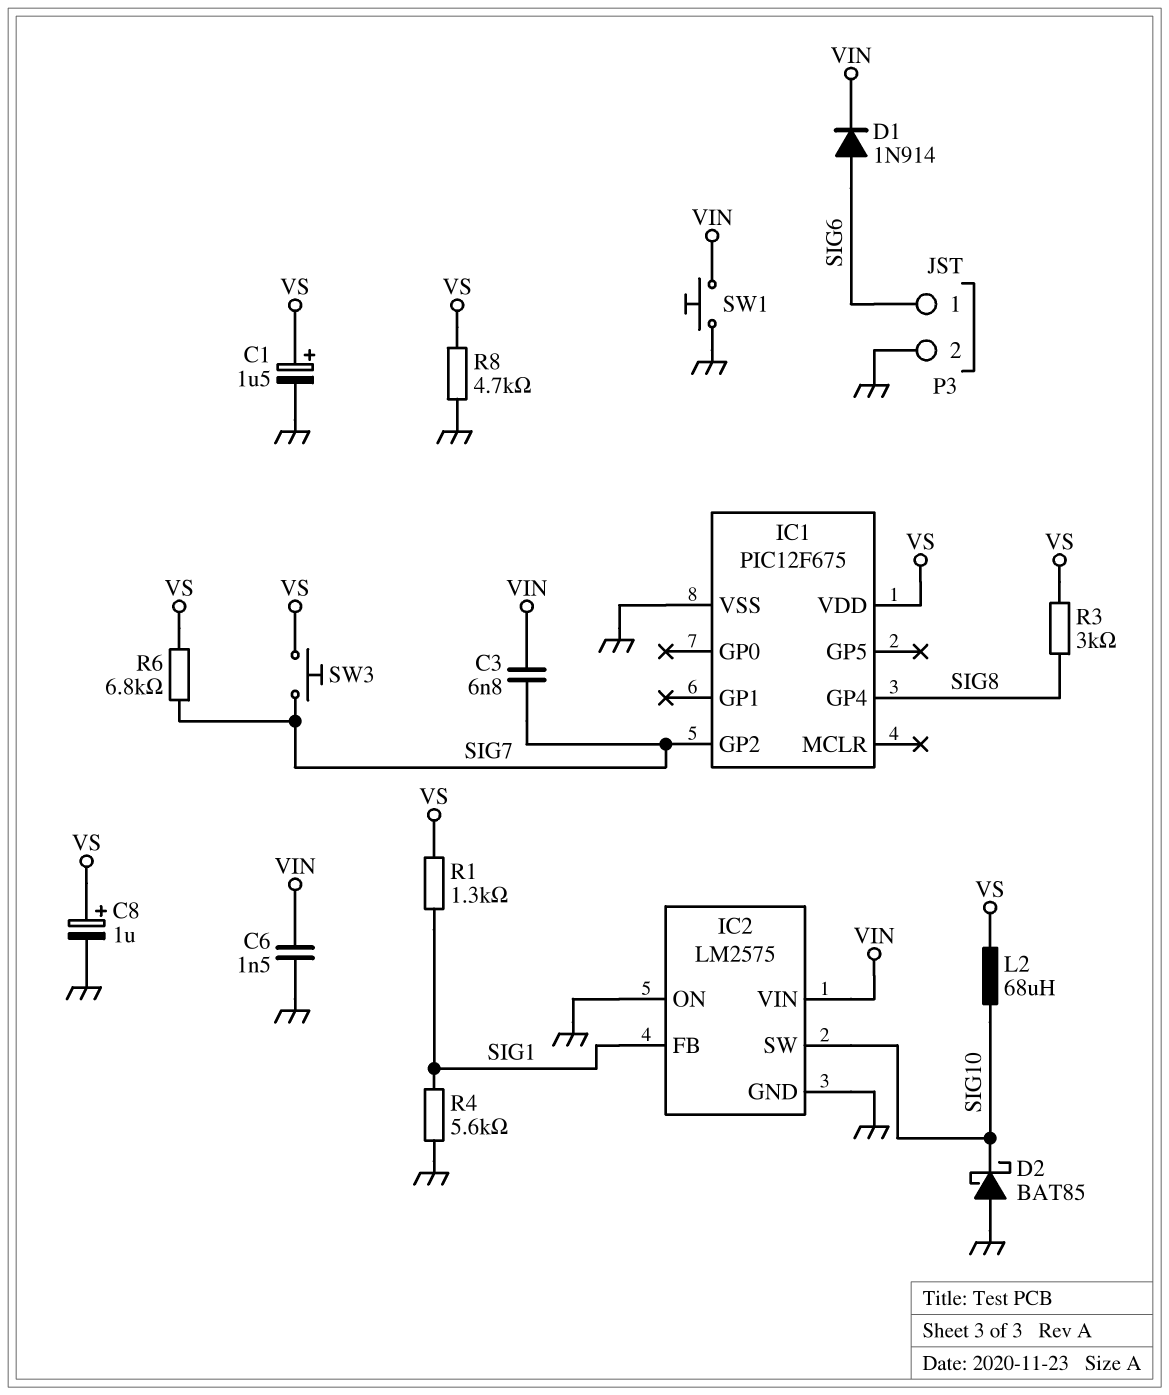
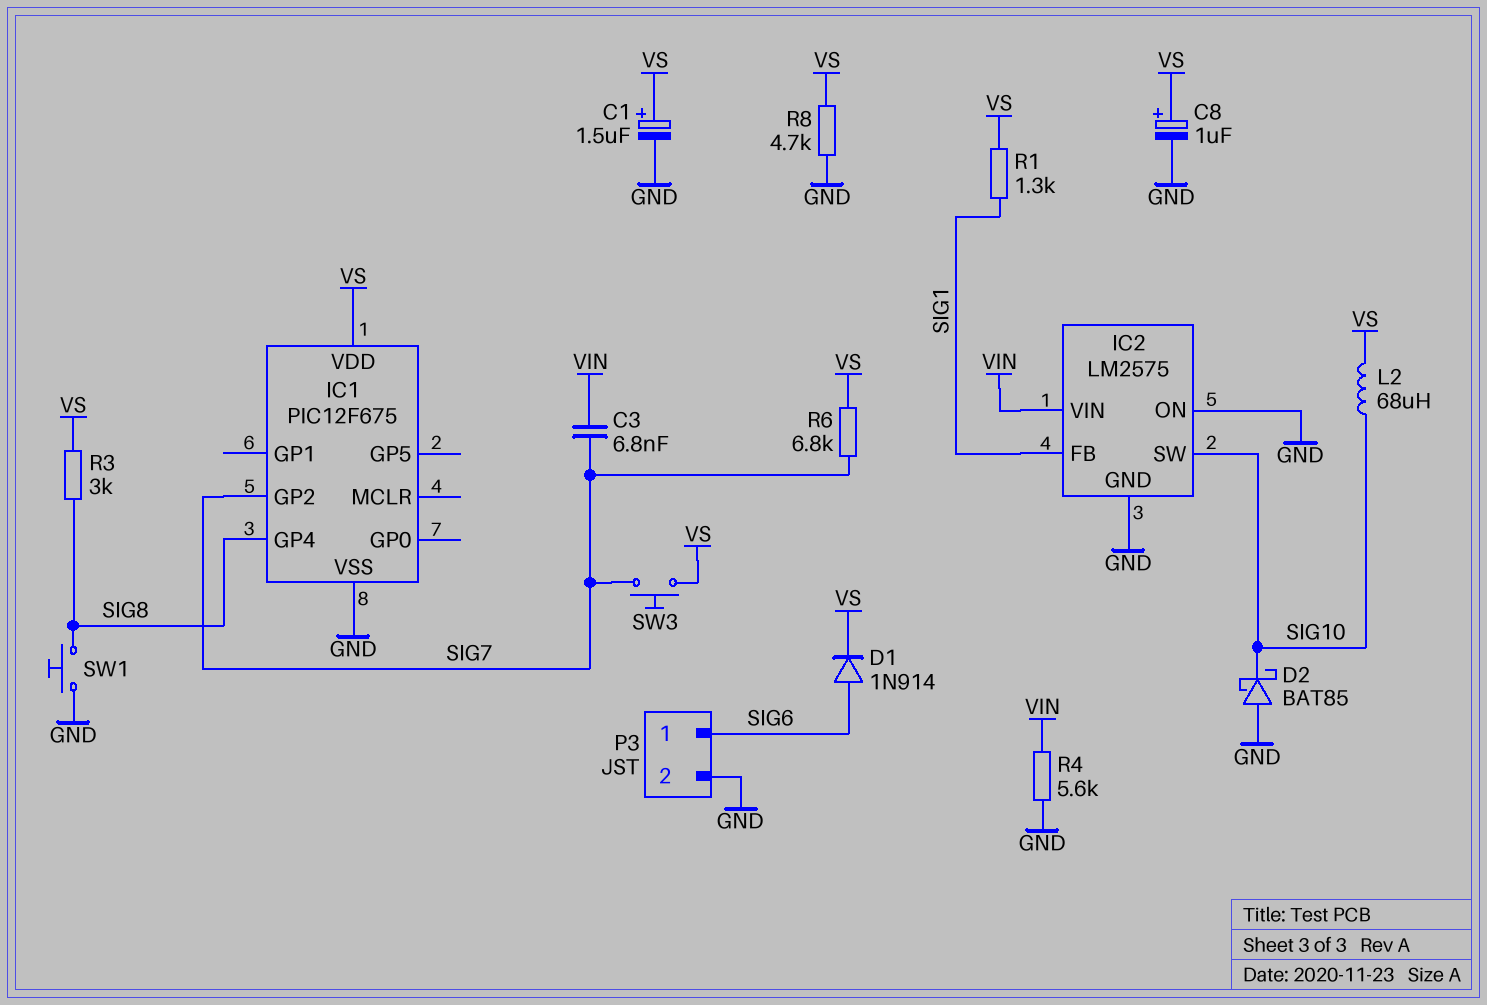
C6: 1.5nF (GND, VIN) -> none
D1: diode 1N914 (A SIG6, K VIN) -> diode 1N914 (A SIG6, K VS)
R4: 5.6k (GND, SIG1) -> 5.6k (GND, VIN)
SW1: button (GND, VIN) -> button (GND, SIG8)

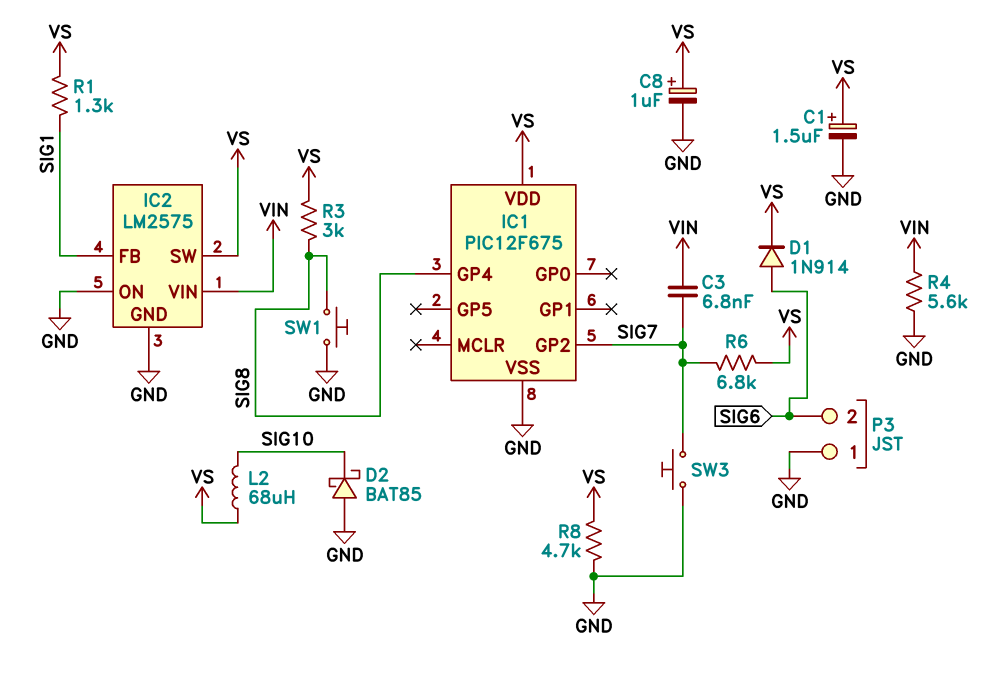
IC2 pin SW: SIG10 -> VS
P3 pin 1: SIG6 -> GND
P3 pin 2: GND -> SIG6
SW3: button (SIG7, VS) -> button (GND, SIG7)

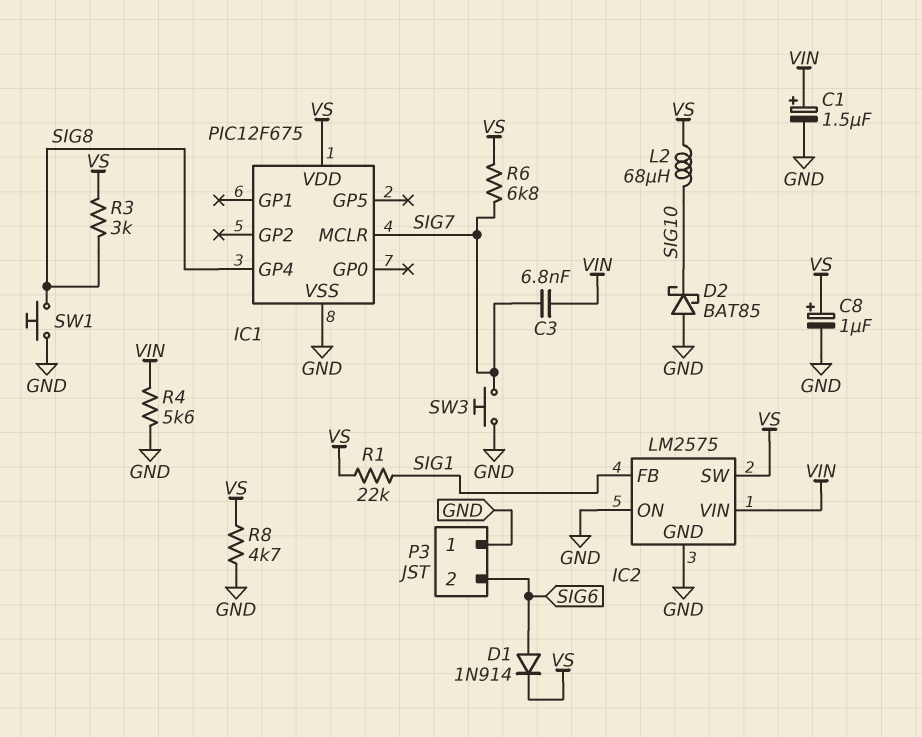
C1: 1.5uF (plus VS, minus GND) -> 1.5uF (plus VIN, minus GND)
IC1 pin GP2: SIG7 -> none
IC1 pin MCLR: none -> SIG7
R1: 1.3k (SIG1, VS) -> 22k (SIG1, VS)

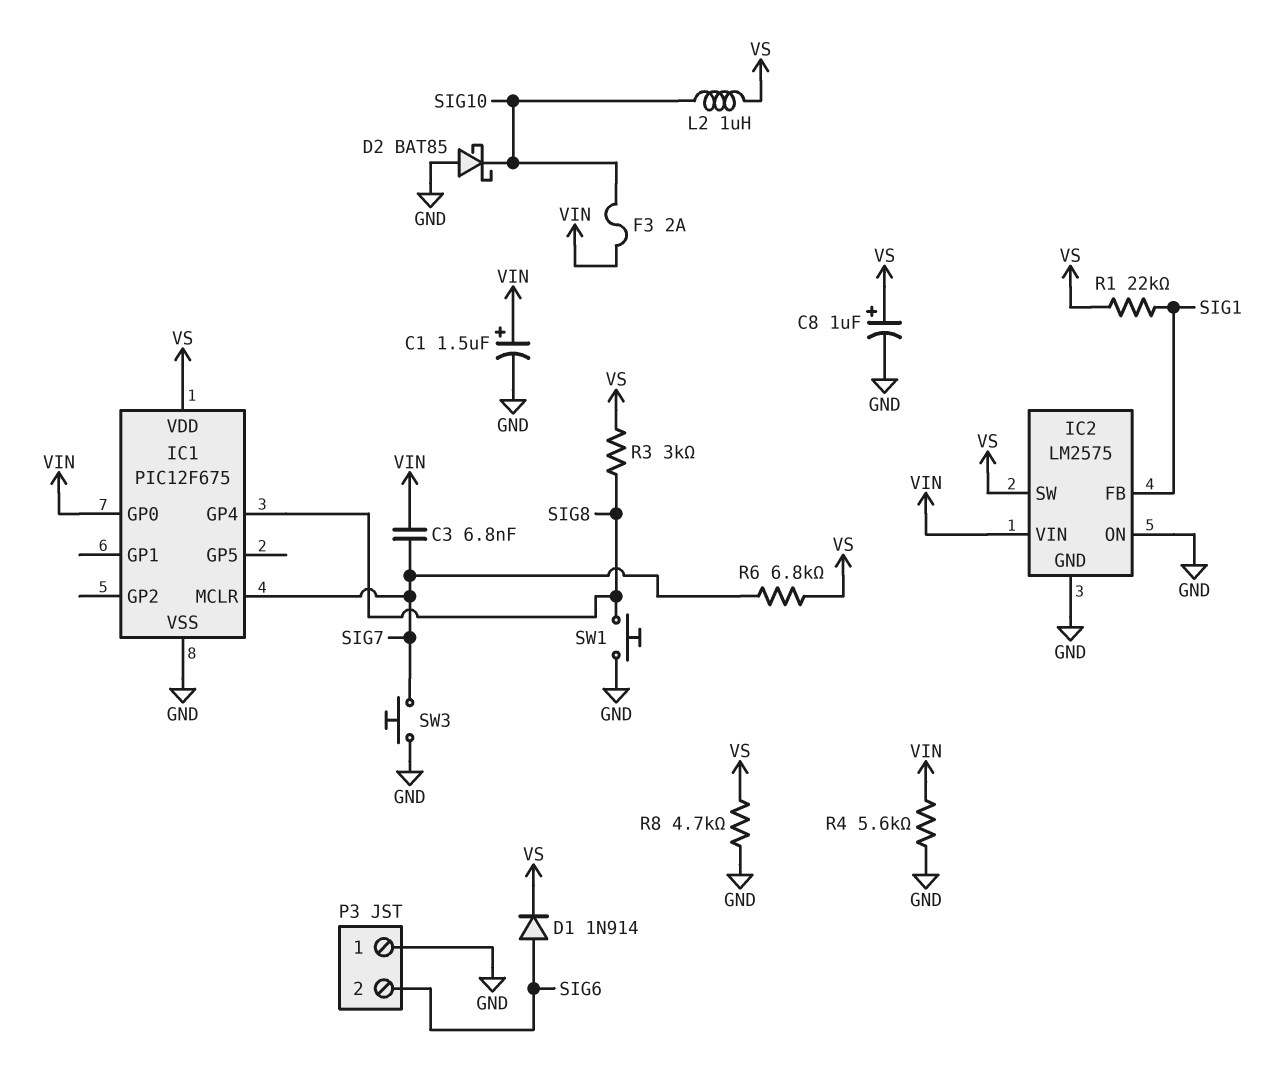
F3: none -> 2A (SIG10, VIN)
IC1 pin GP0: none -> VIN
L2: 68uH (SIG10, VS) -> 1uH (SIG10, VS)

